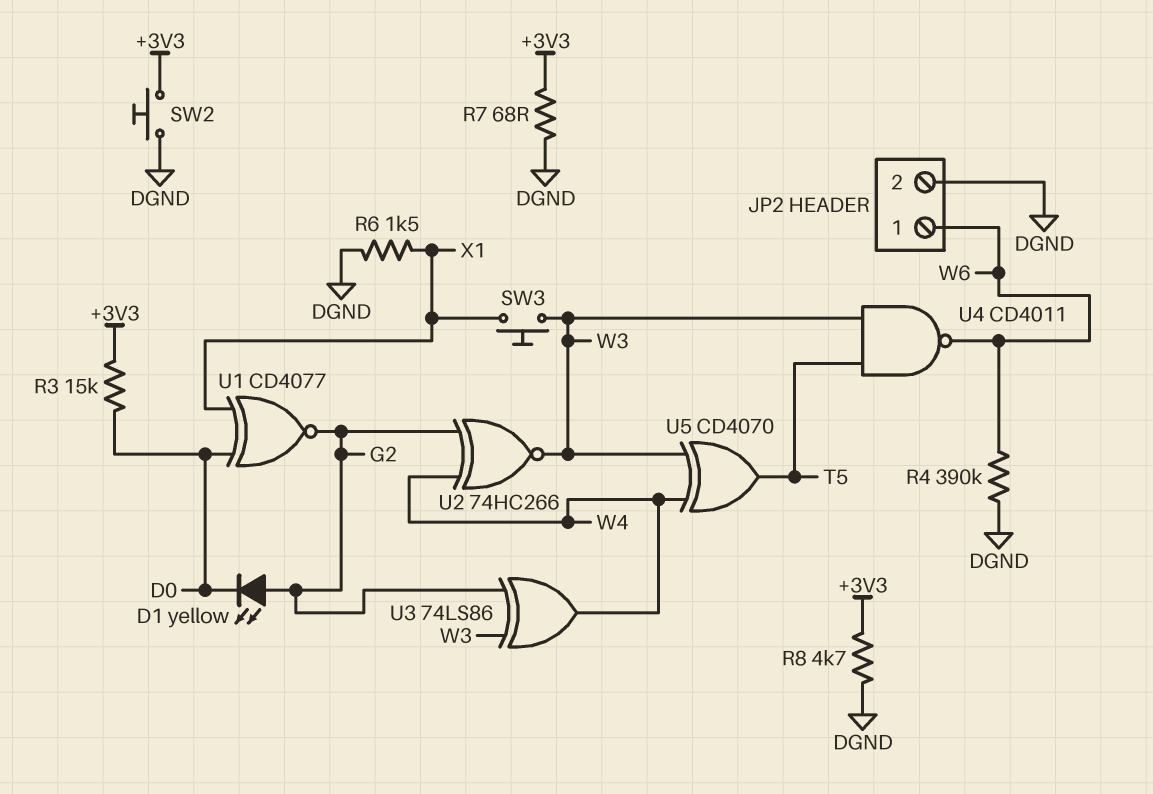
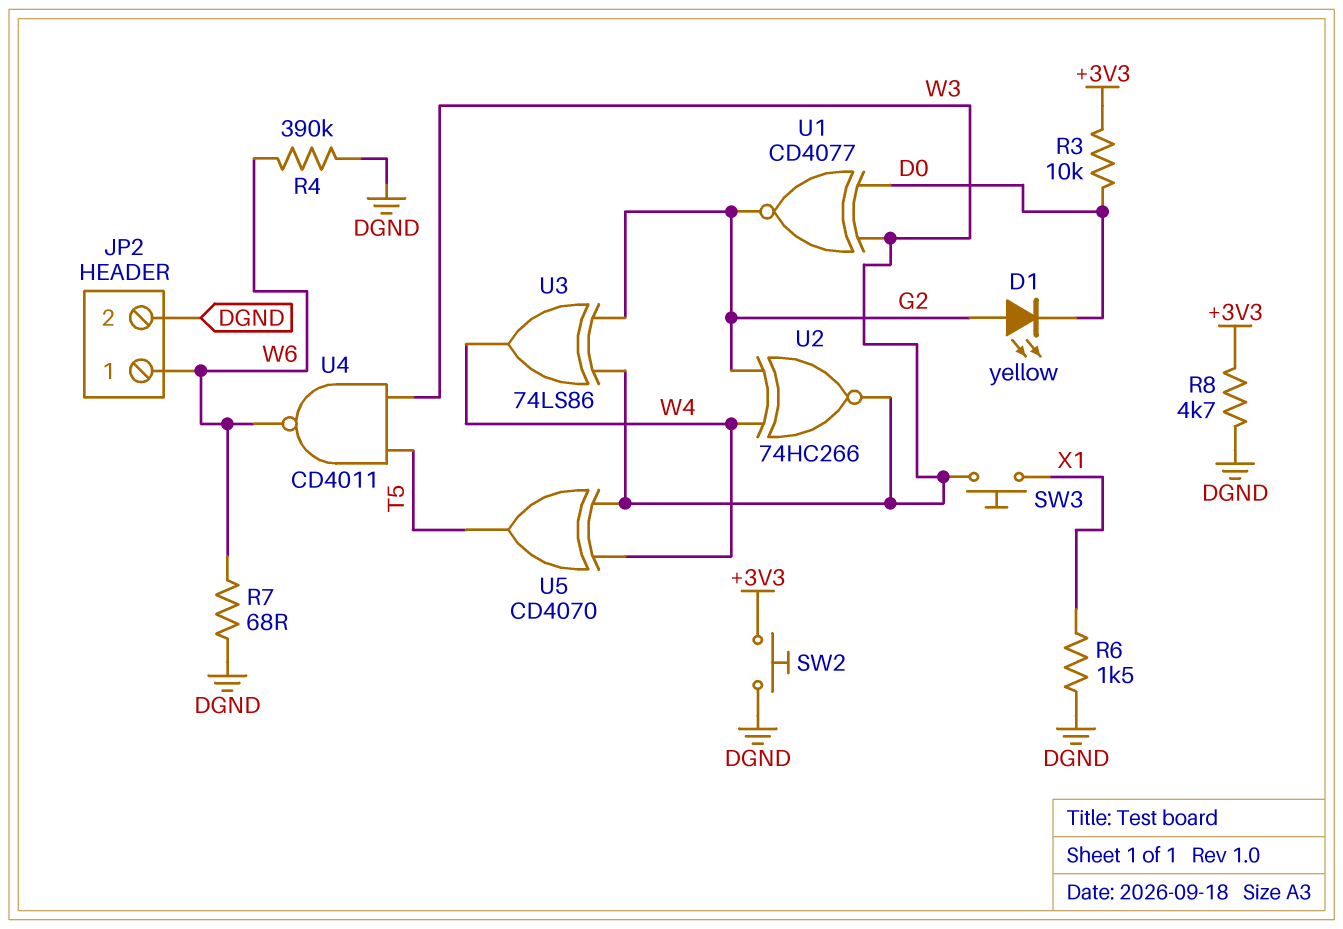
R3: 15k (+3V3, D0) -> 10k (+3V3, D0)
R7: 68 (+3V3, DGND) -> 68 (DGND, W6)
U1: XNOR CD4077 (in D0, in X1, out G2) -> XNOR CD4077 (in D0, in W3, out G2)

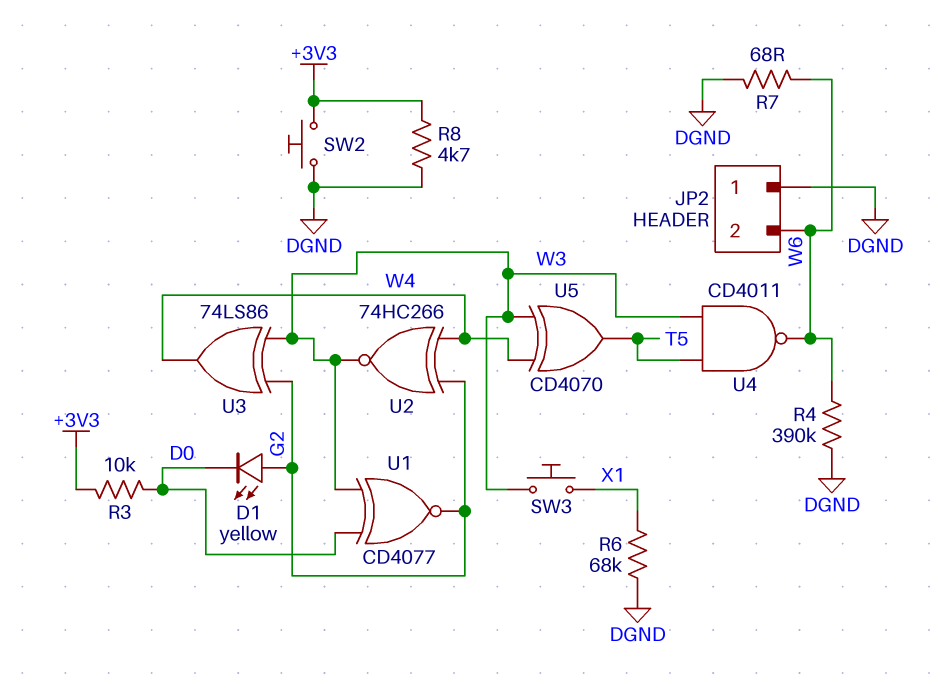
JP2 pin 1: W6 -> DGND
JP2 pin 2: DGND -> W6
R6: 1.5k (DGND, X1) -> 68k (DGND, X1)

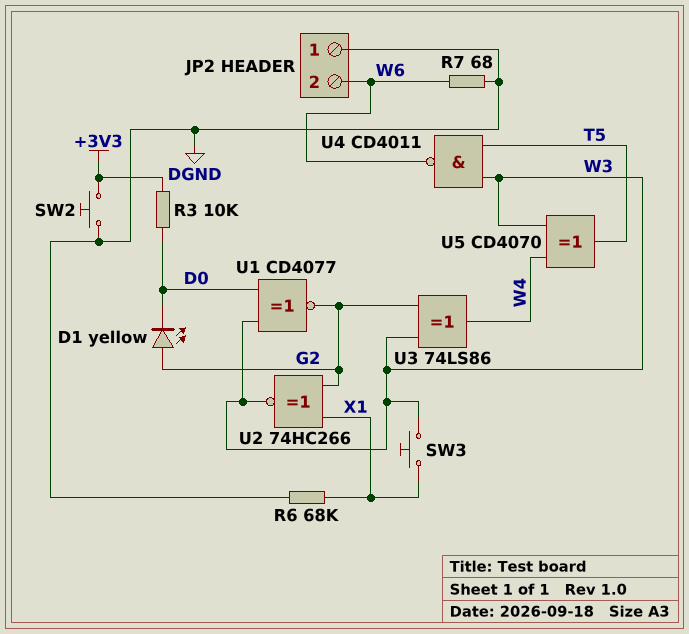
R4: 390k (DGND, W6) -> none
R8: 4.7k (+3V3, DGND) -> none
U2: XNOR 74HC266 (in G2, in W4, out W3) -> XNOR 74HC266 (in G2, in X1, out W3)

